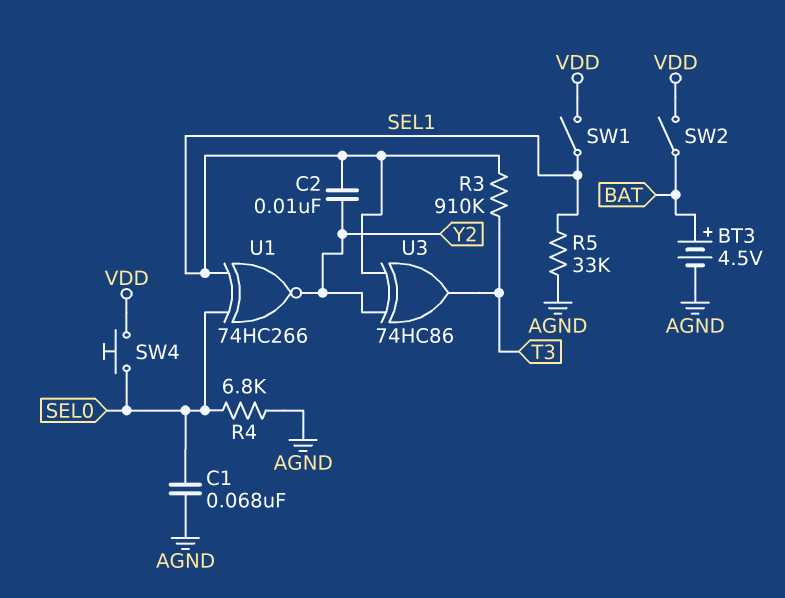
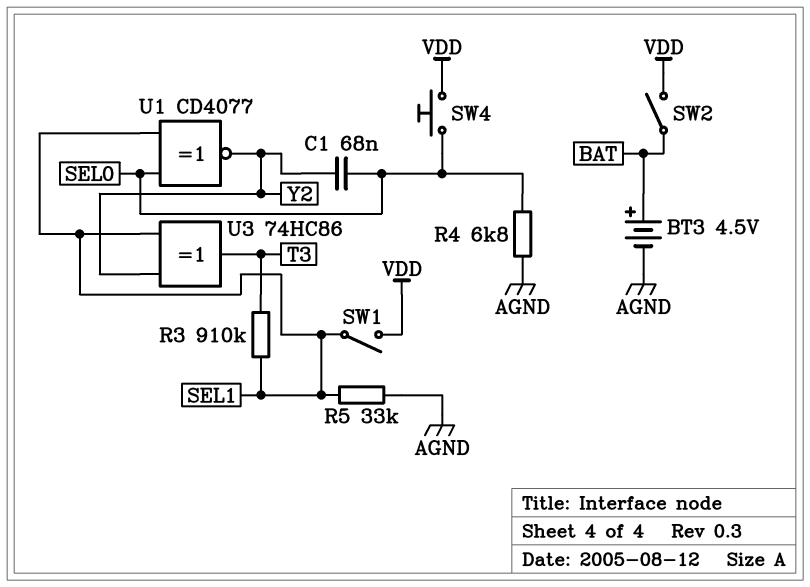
C1: 68nF (AGND, SEL0) -> 68nF (SEL0, Y2)
C2: 10nF (SEL1, Y2) -> none
U1: XNOR 74HC266 (in SEL0, in SEL1, out Y2) -> XNOR CD4077 (in SEL0, in SEL1, out Y2)

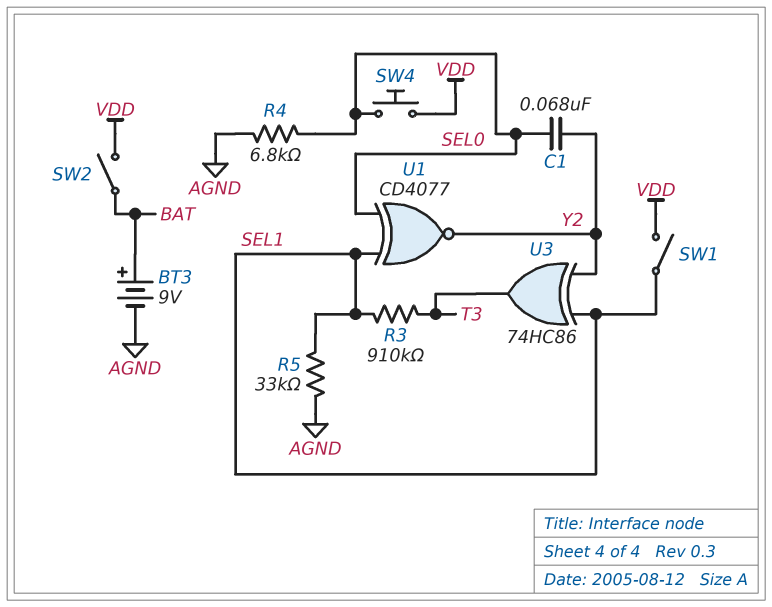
BT3: 4.5V (plus BAT, minus AGND) -> 9V (plus BAT, minus AGND)

